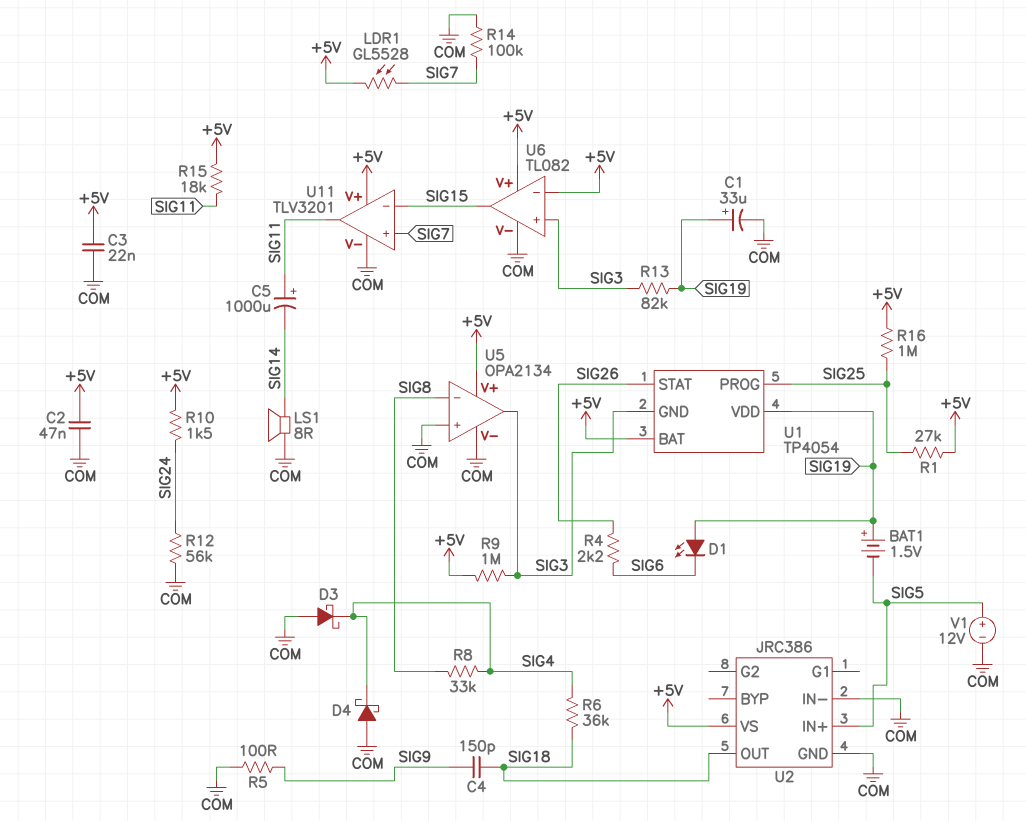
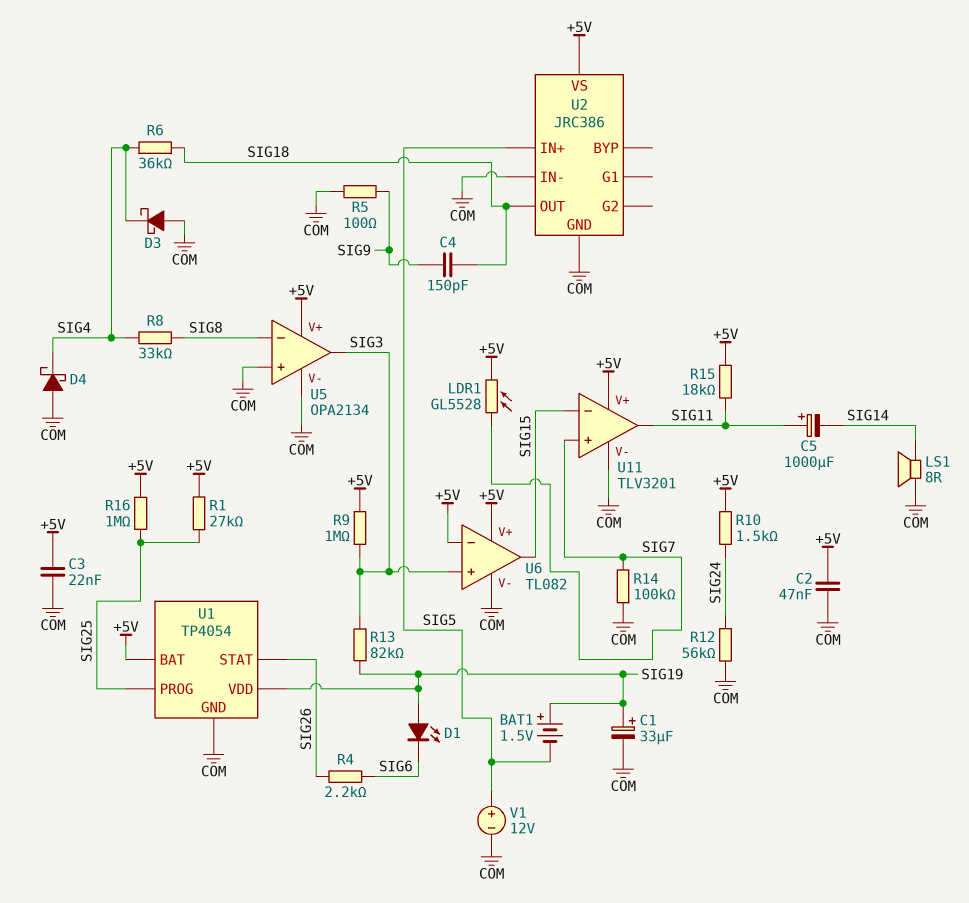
U1 pin GND: SIG3 -> COM

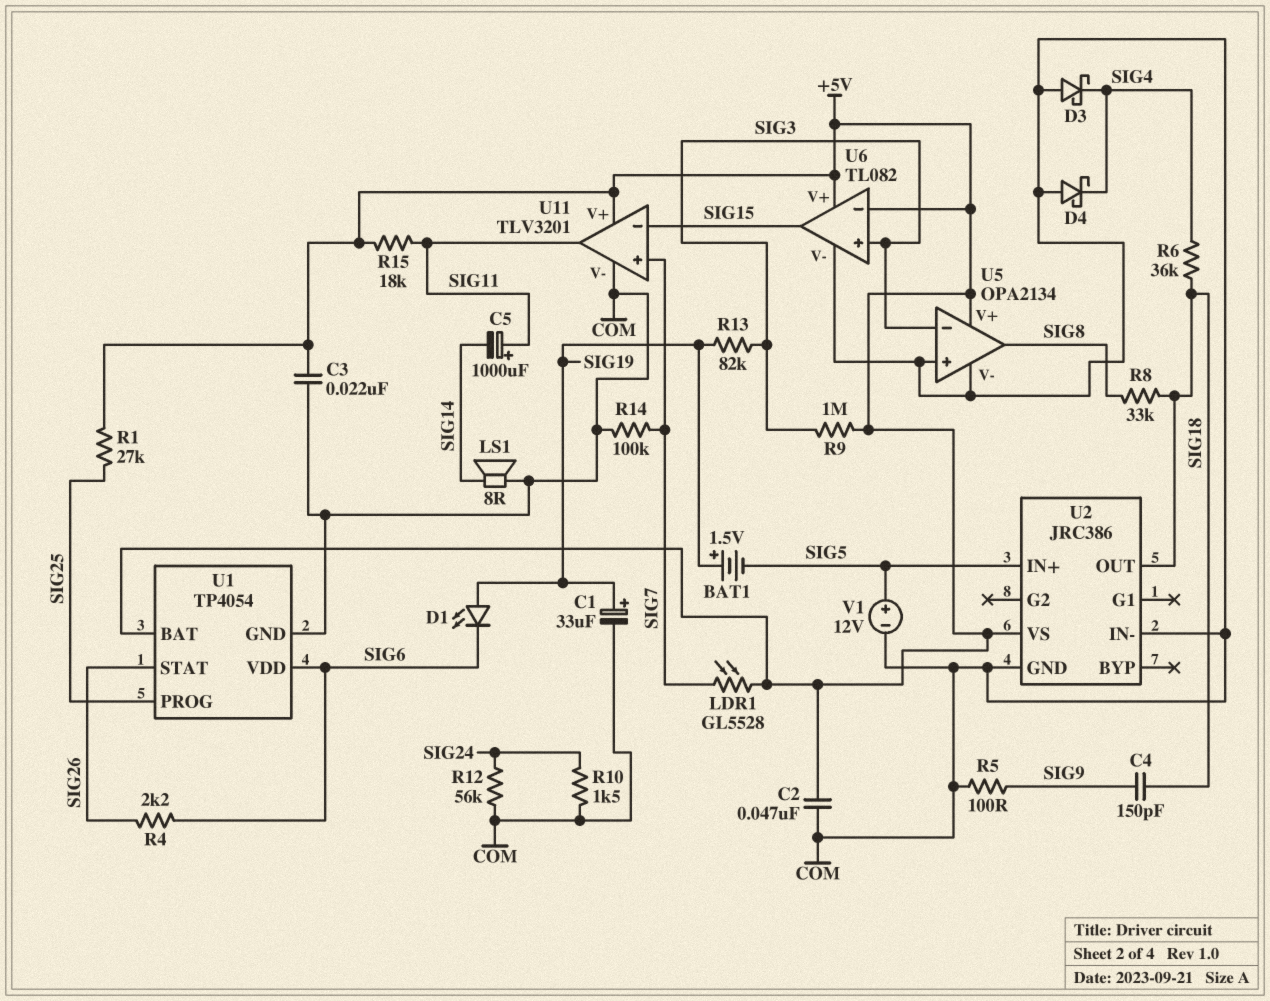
R8: 33k (SIG4, SIG8) -> 33k (SIG8, SIG18)
R10: 1.5k (+5V, SIG24) -> 1.5k (COM, SIG24)
R16: 1M (+5V, SIG25) -> none
U1 pin VDD: SIG19 -> SIG6
U5 pin in-: SIG8 -> SIG3
U5 pin out: SIG3 -> SIG8

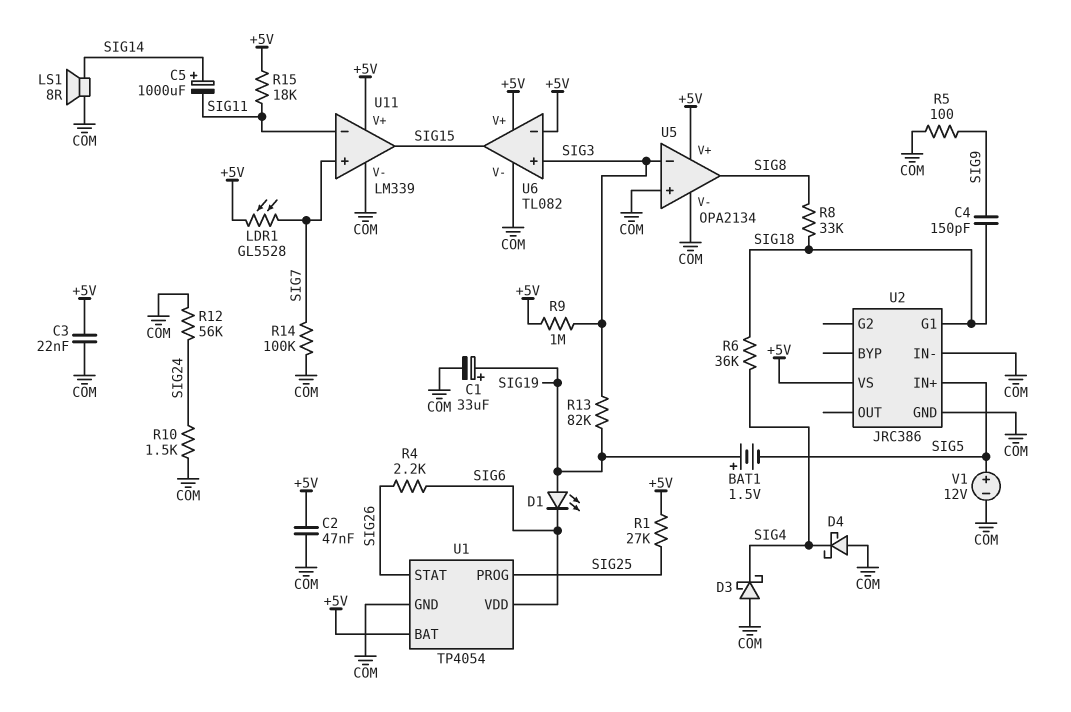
C5: 1000uF (plus SIG11, minus SIG14) -> 1000uF (plus SIG14, minus SIG11)
U2 pin G1: none -> SIG18
U2 pin OUT: SIG18 -> none
U11: TLV3201 -> LM339
U11 pin in-: SIG15 -> SIG11
U11 pin out: SIG11 -> SIG15

